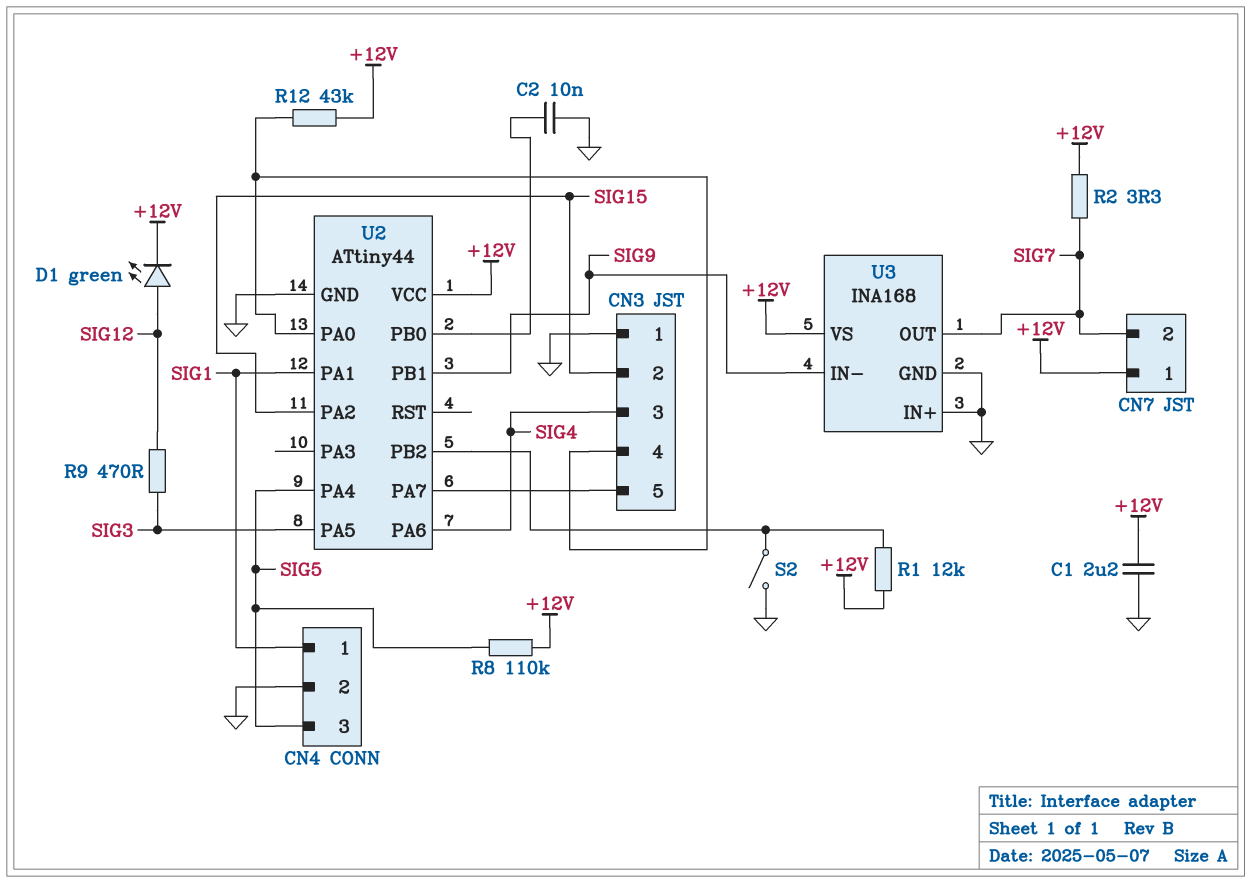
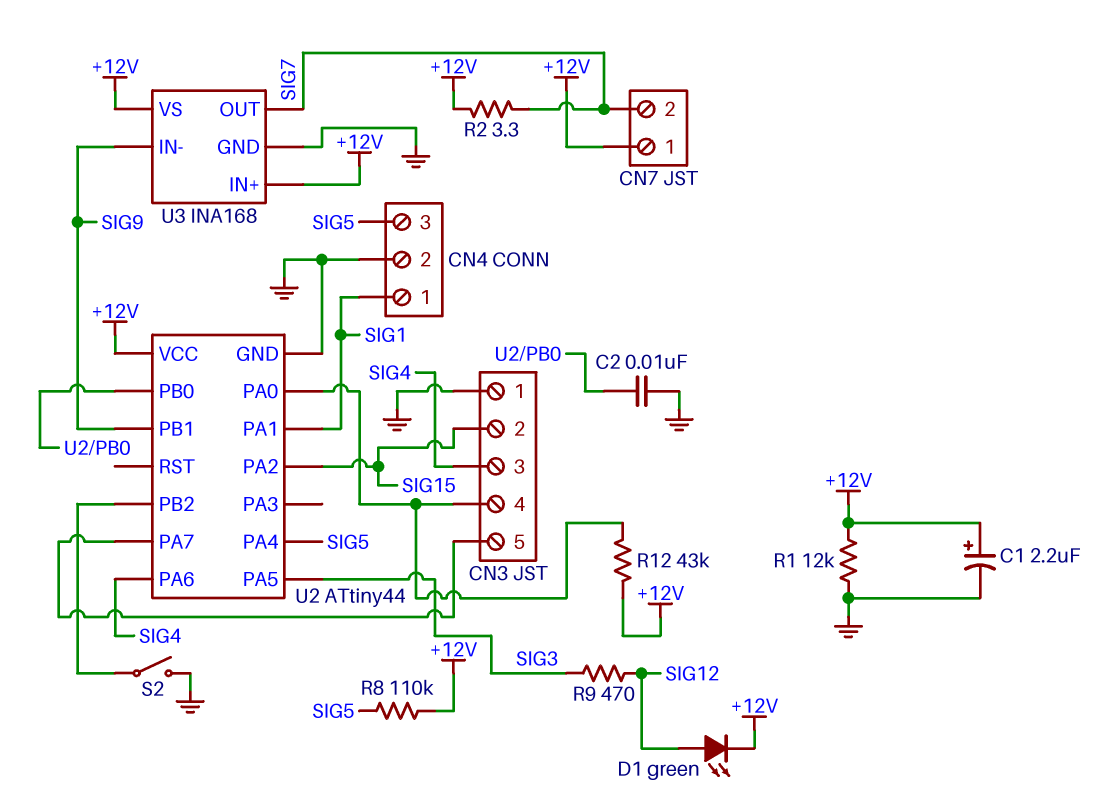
C1: 2.2uF (+12V, GND) -> 2.2uF (plus +12V, minus GND)
R1: 12k (+12V, U2/PB2) -> 12k (+12V, GND)
U3 pin IN+: GND -> +12V

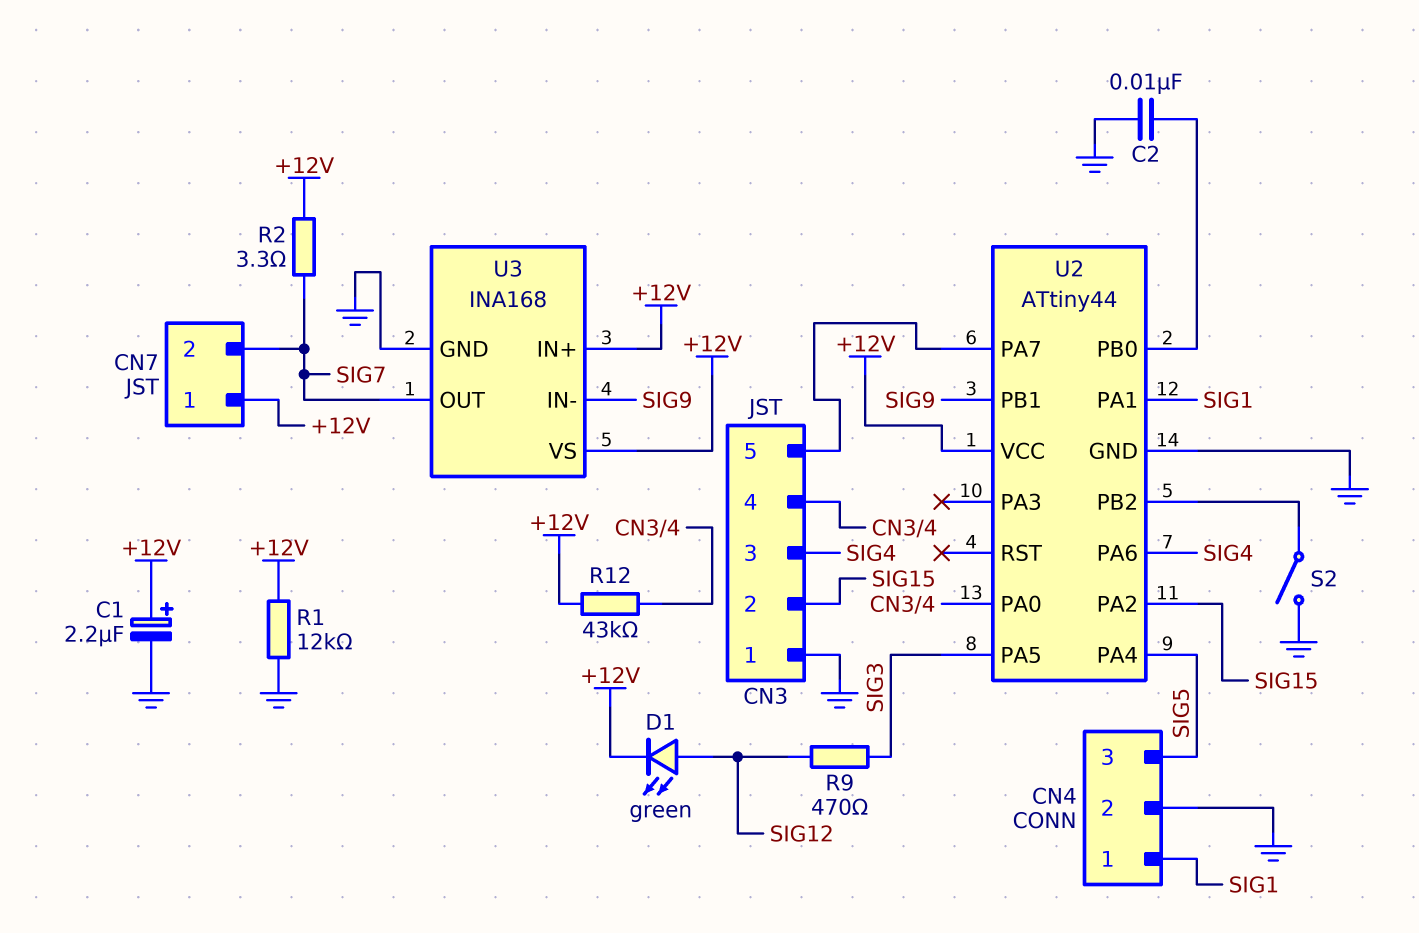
R8: 110k (+12V, SIG5) -> none

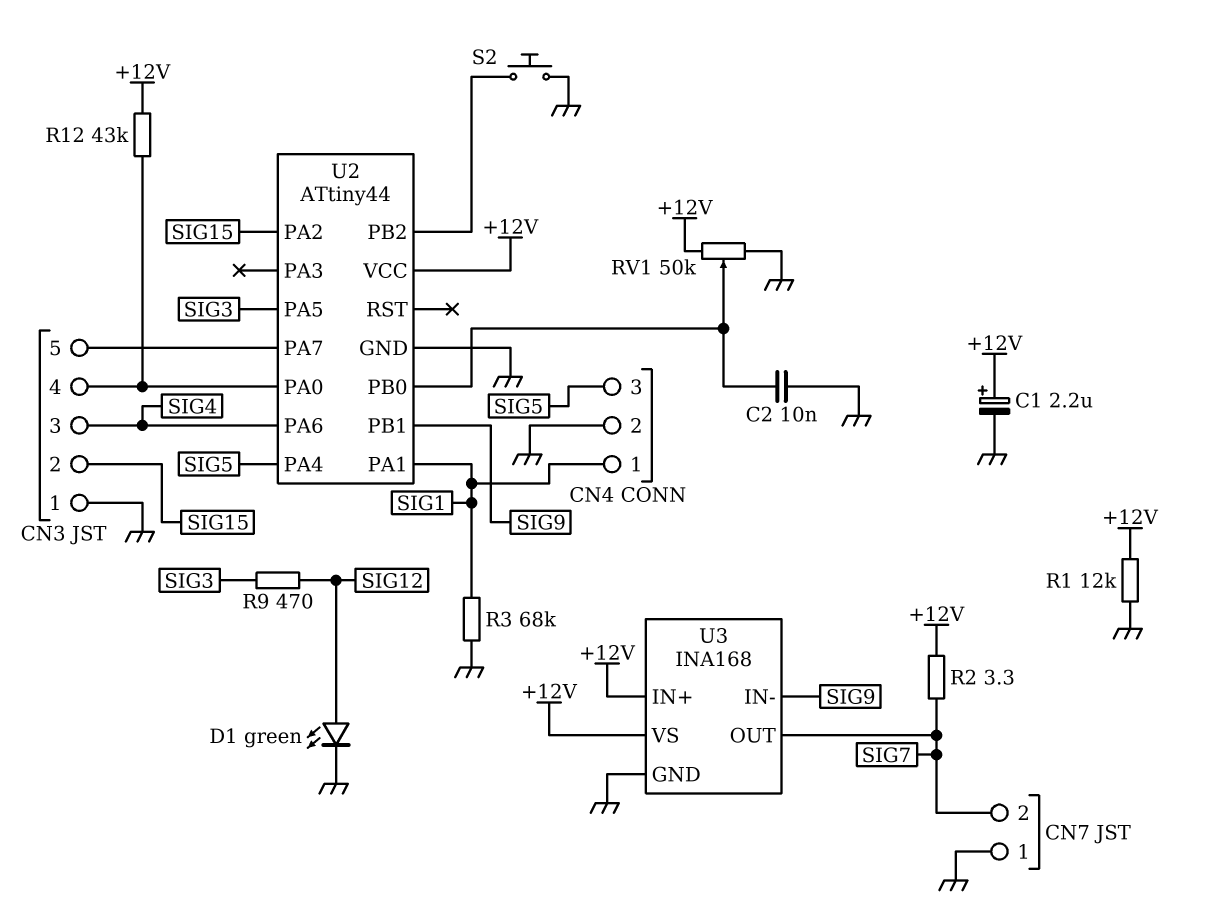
CN7 pin 1: +12V -> GND
D1: LED green (A SIG12, K +12V) -> LED green (A SIG12, K GND)
R3: none -> 68k (GND, SIG1)
RV1: none -> 50k (+12V, GND, wiper U2/PB0)
S2: switch (GND, U2/PB2) -> button (GND, U2/PB2)

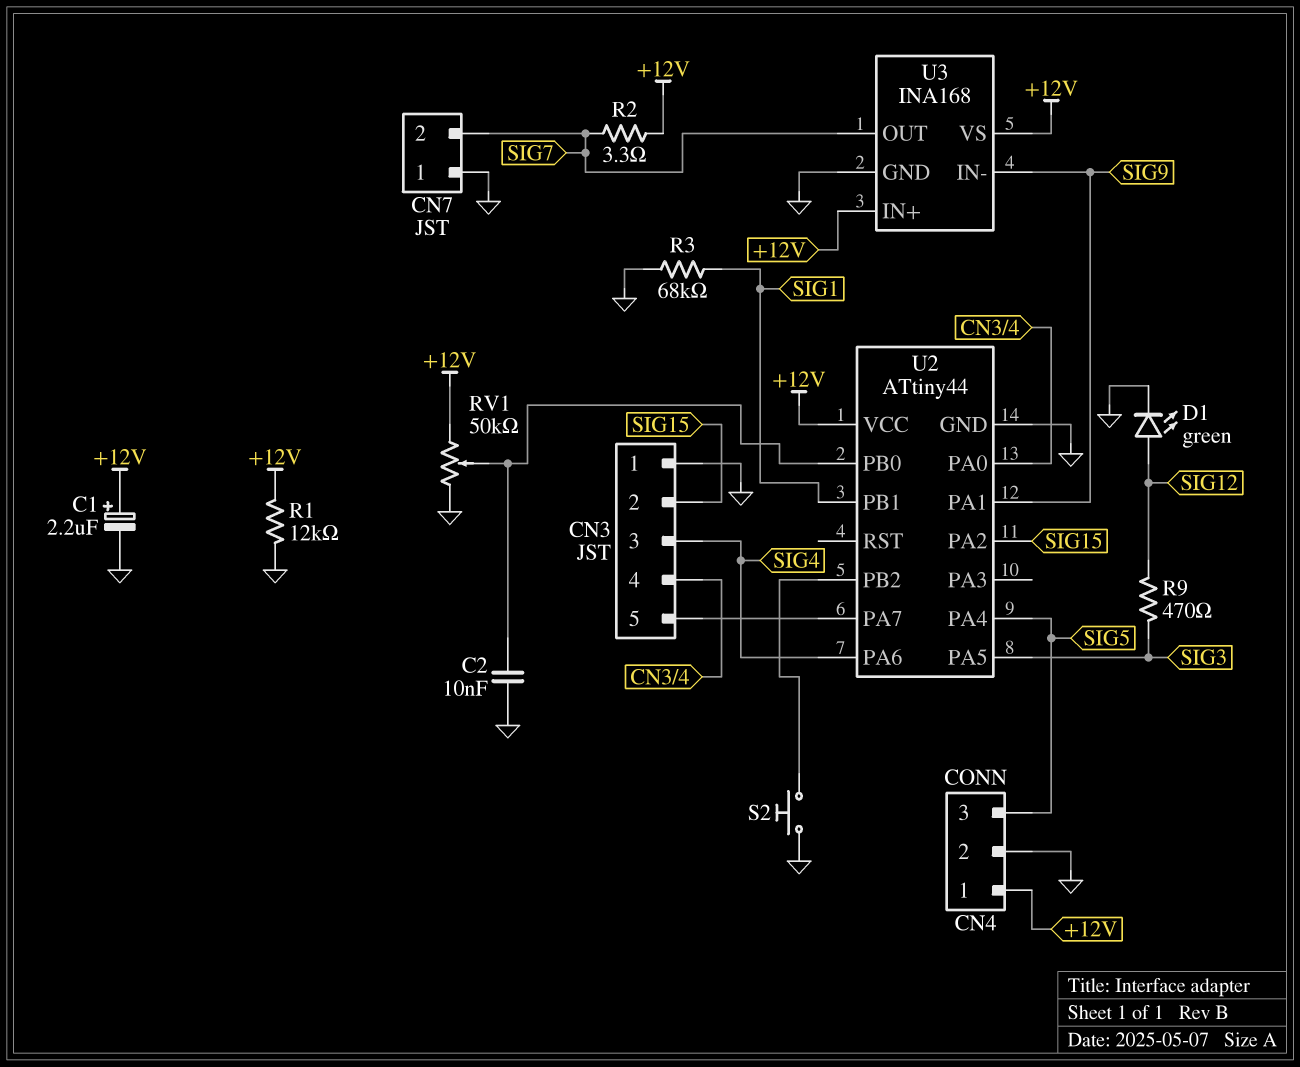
CN4 pin 1: SIG1 -> +12V
R12: 43k (+12V, CN3/4) -> none
U2 pin PA1: SIG1 -> SIG9
U2 pin PB1: SIG9 -> SIG1

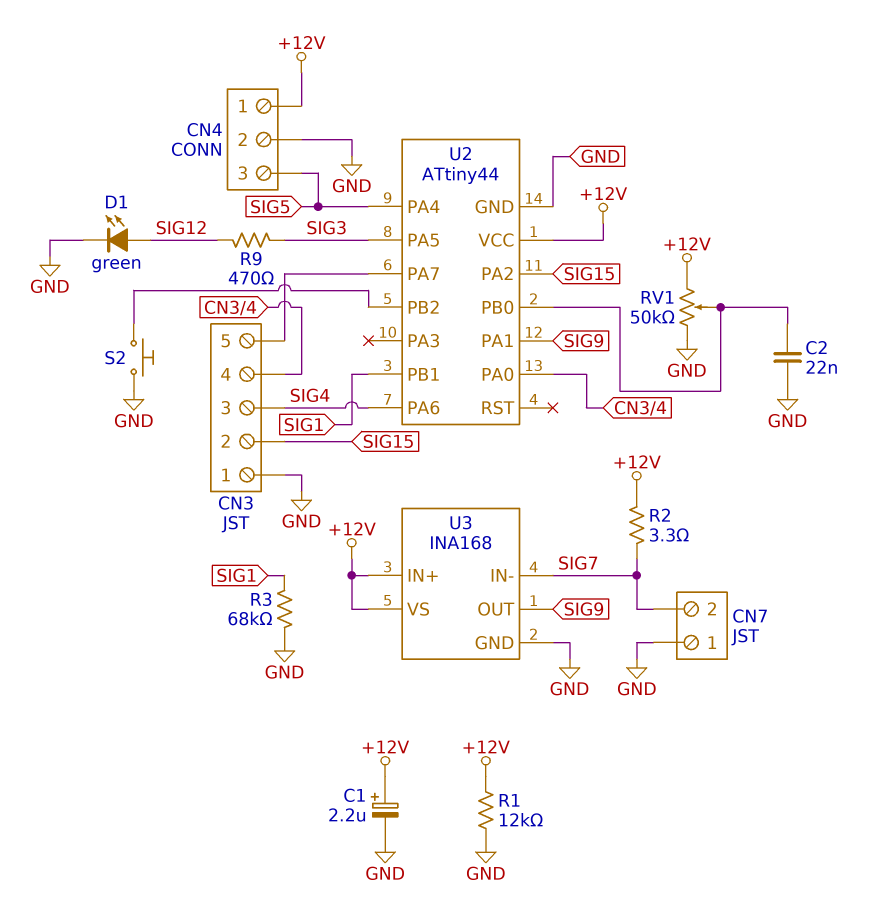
C2: 10nF (GND, U2/PB0) -> 22nF (GND, U2/PB0)
U3 pin IN-: SIG9 -> SIG7
U3 pin OUT: SIG7 -> SIG9

